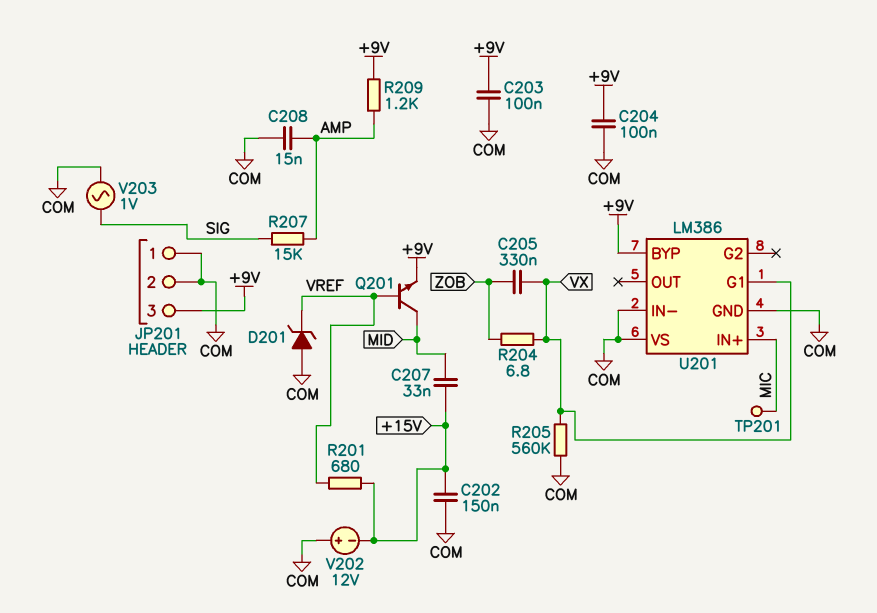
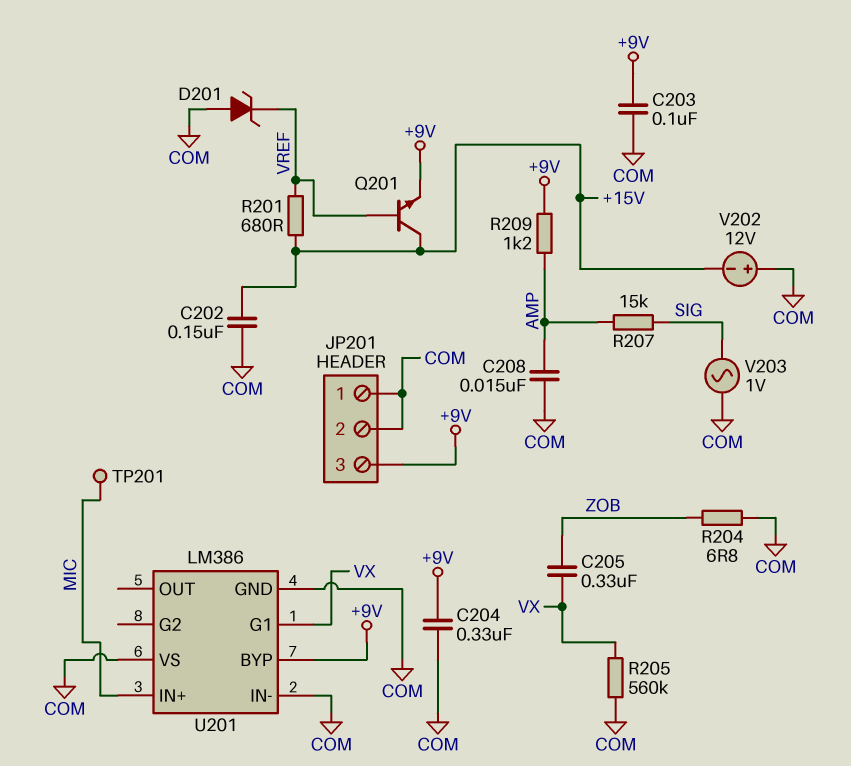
C204: 100nF (+9V, COM) -> 330nF (+9V, COM)
C207: 33nF (+15V, MID) -> none
Q201: NPN (B VREF, C MID, E +9V) -> NPN (B VREF, C +15V, E +9V)
R204: 6.8 (VX, ZOB) -> 6.8 (COM, ZOB)

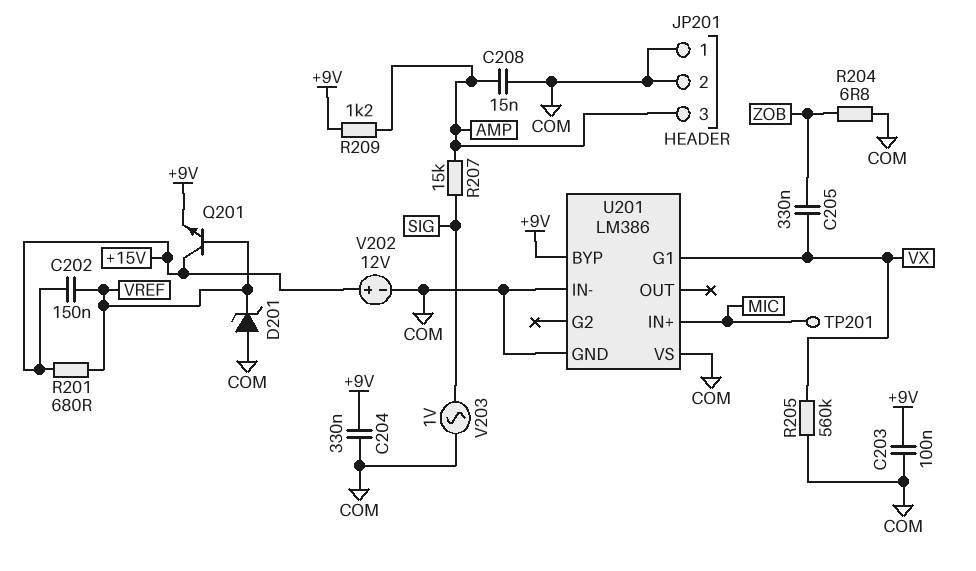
C202: 150nF (+15V, COM) -> 150nF (+15V, VREF)
JP201 pin 3: +9V -> AMP
V202: 12V (plus COM, minus +15V) -> 12V (plus +15V, minus COM)

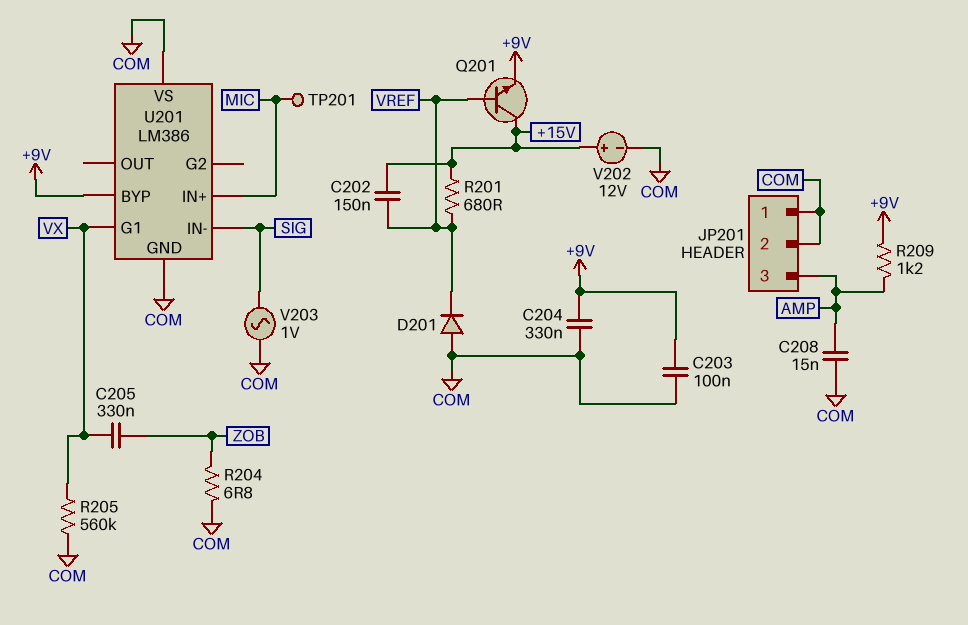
D201: zener (A COM, K VREF) -> diode (A COM, K VREF)
R207: 15k (AMP, SIG) -> none
U201 pin IN-: COM -> SIG

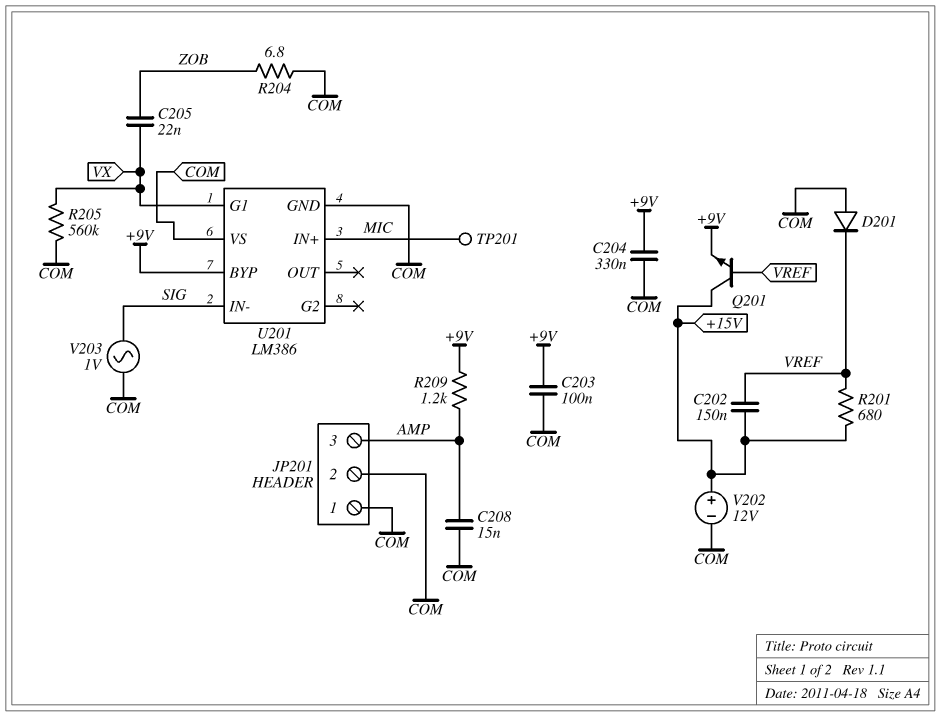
C205: 330nF (VX, ZOB) -> 22nF (VX, ZOB)

